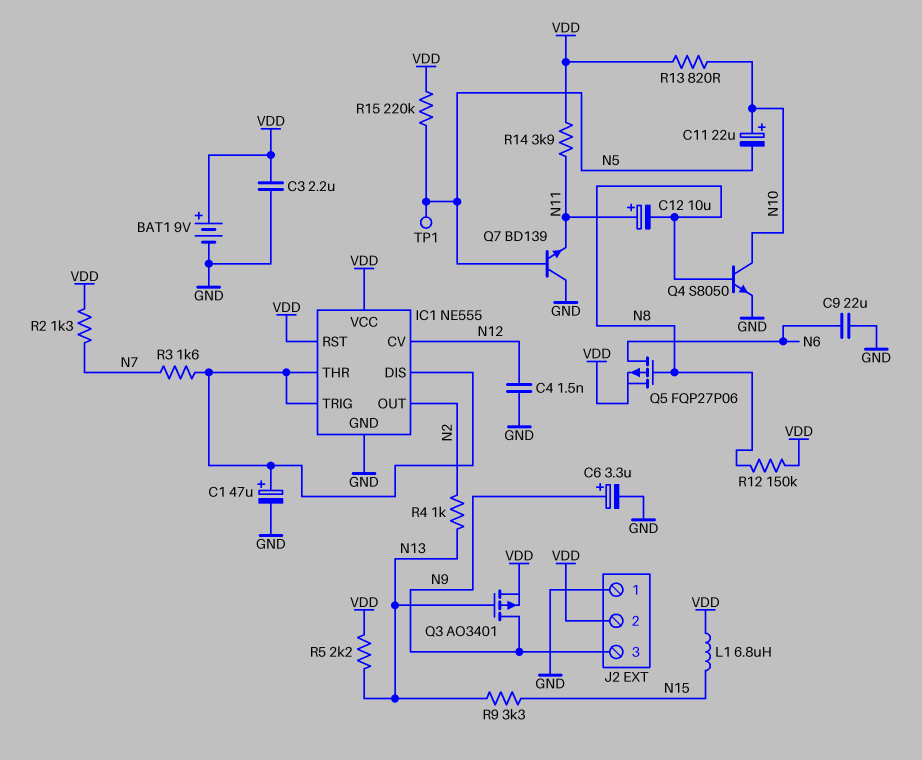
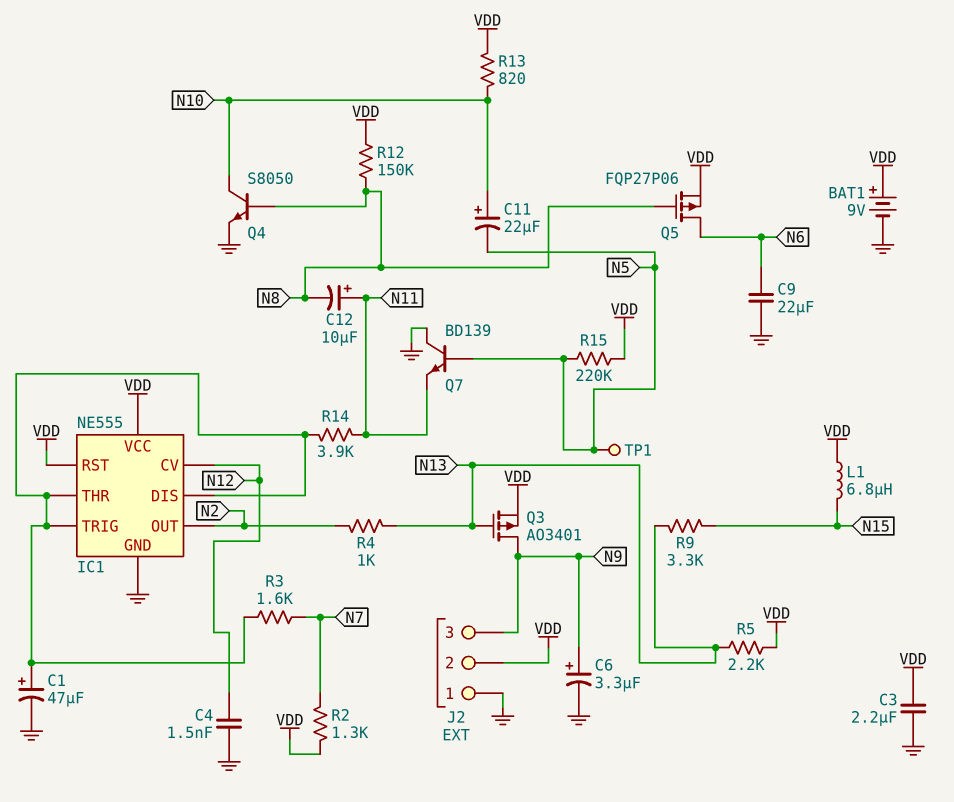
R14: 3.9k (N11, VDD) -> 3.9k (IC1/DIS, N11)

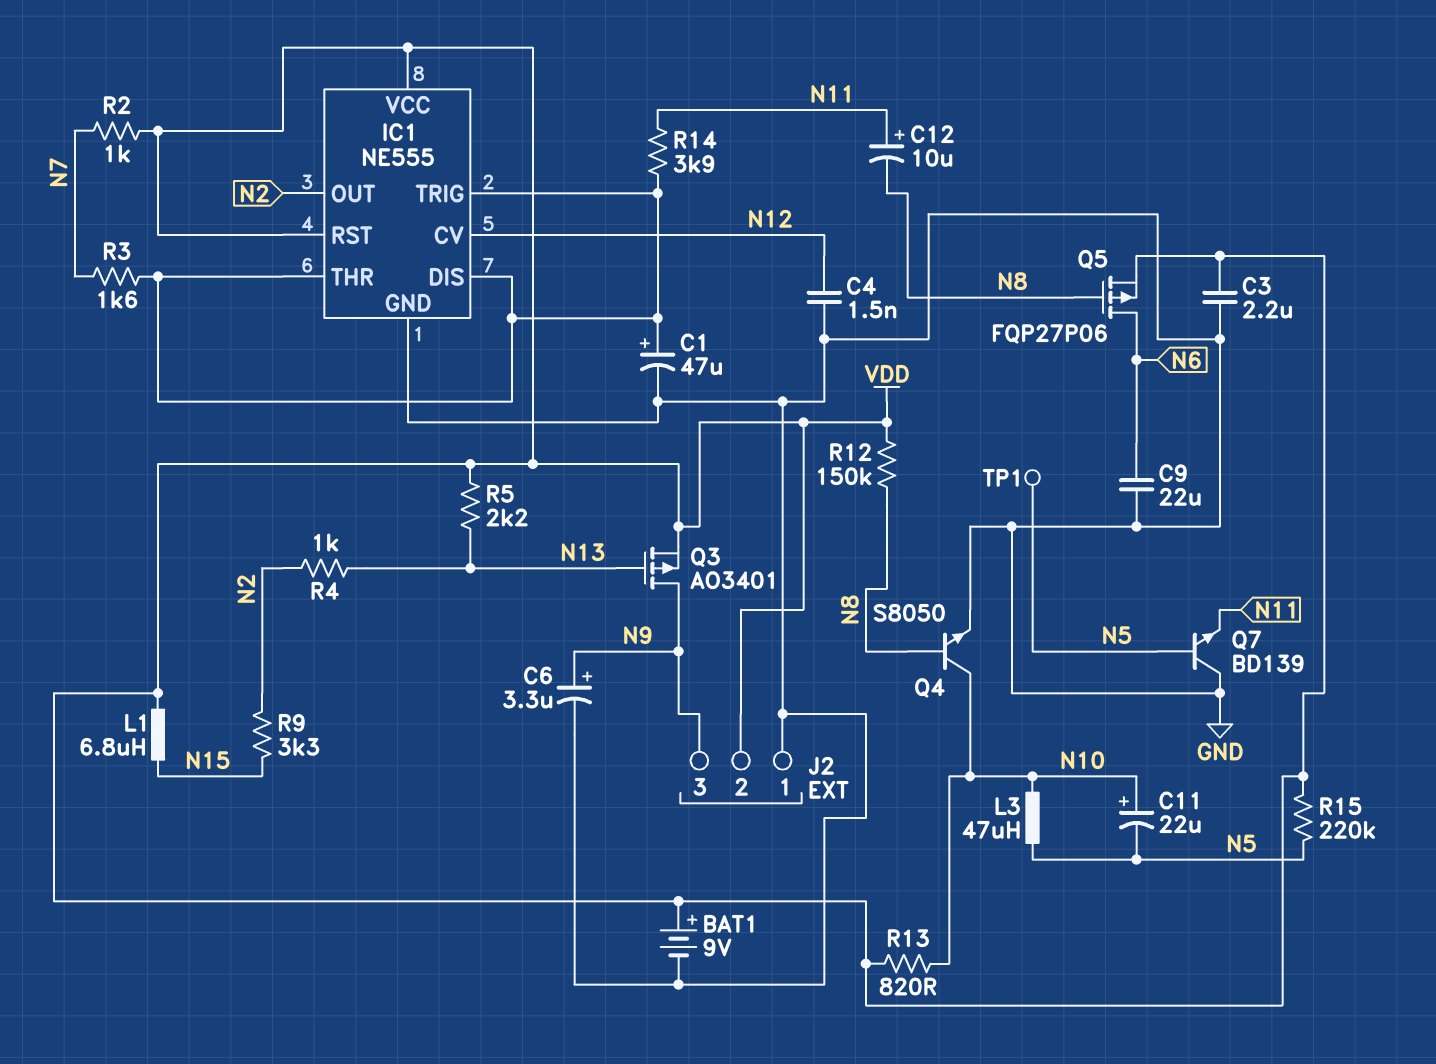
L3: none -> 47uH (N5, N10)
R2: 1.3k (N7, VDD) -> 1k (N7, VDD)
R9: 3.3k (N13, N15) -> 3.3k (N2, N15)

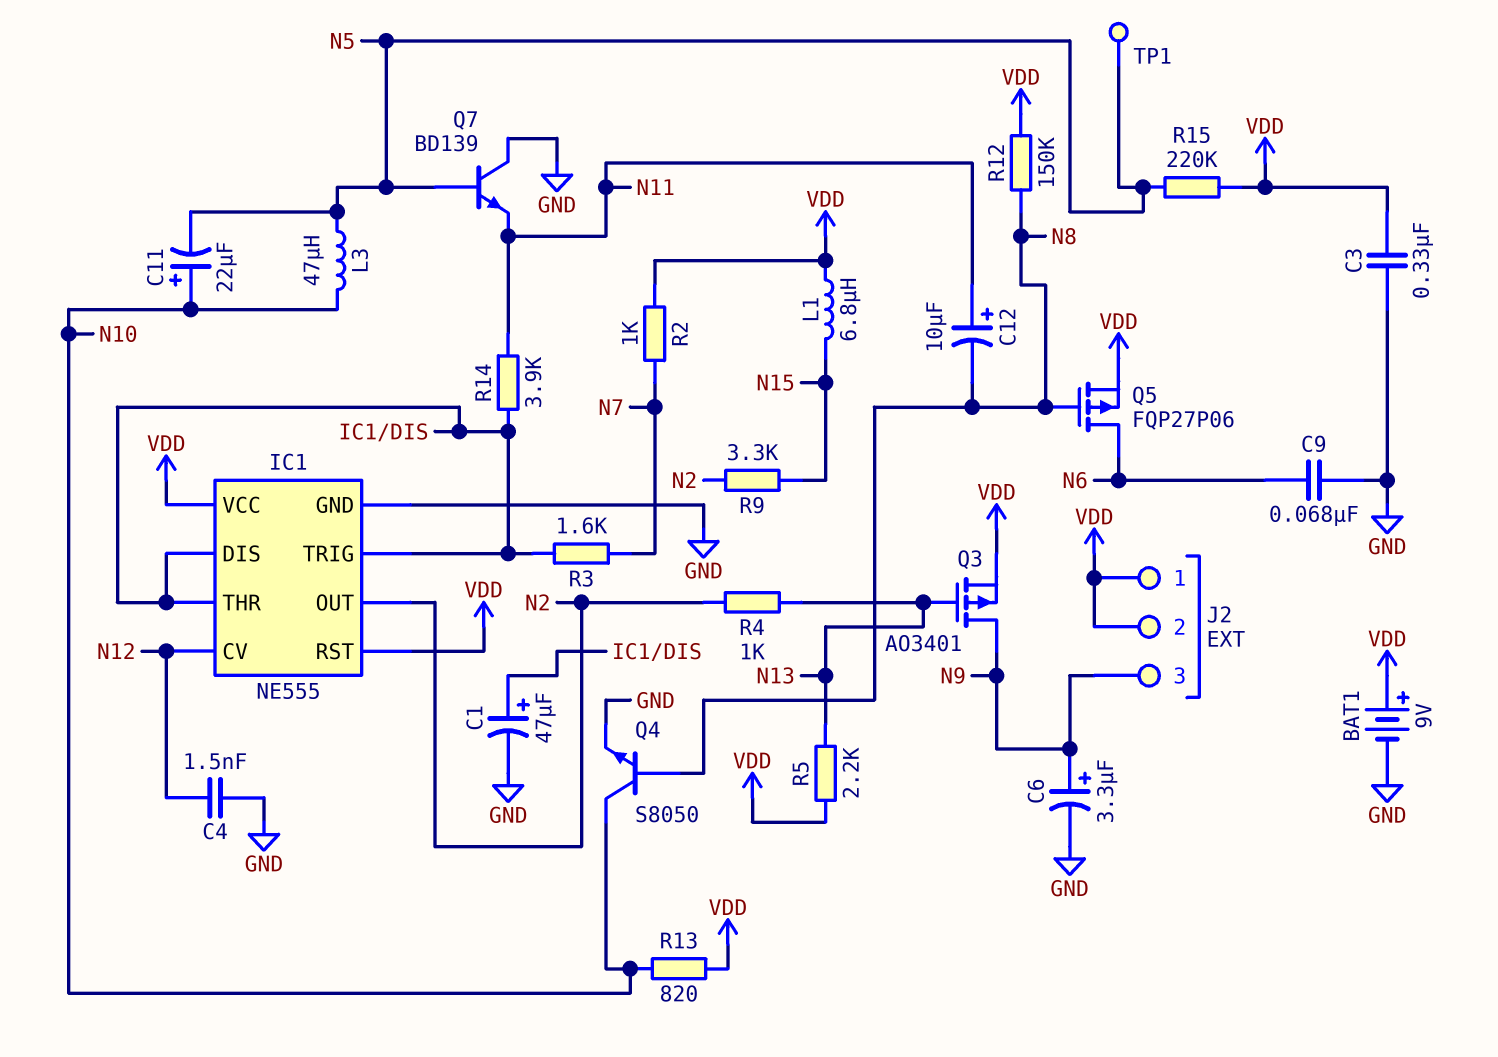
C3: 2.2uF (GND, VDD) -> 330nF (GND, VDD)
C9: 22uF (GND, N6) -> 68nF (GND, N6)
J2 pin 1: GND -> VDD

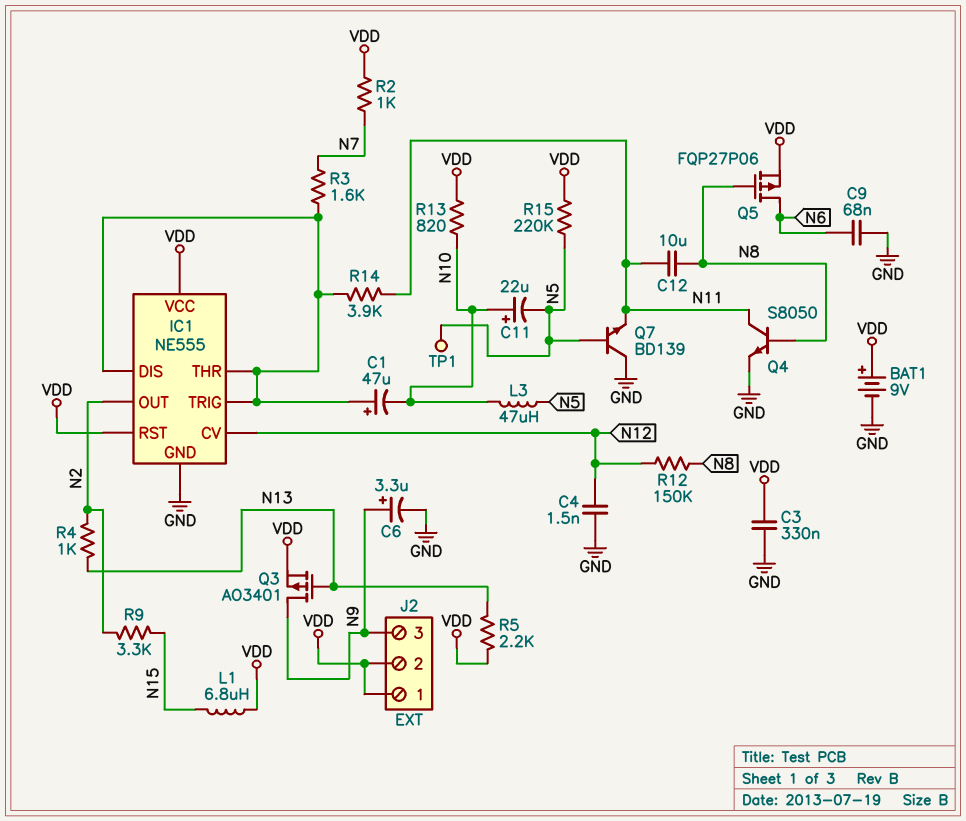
C1: 47uF (plus IC1/DIS, minus GND) -> 47uF (plus IC1/DIS, minus N10)
C12: 10uF (plus N11, minus N8) -> 10uF (N8, N11)
Q4: NPN S8050 (B N8, C N10, E GND) -> NPN S8050 (B N8, C N11, E GND)
R12: 150k (N8, VDD) -> 150k (N8, N12)

